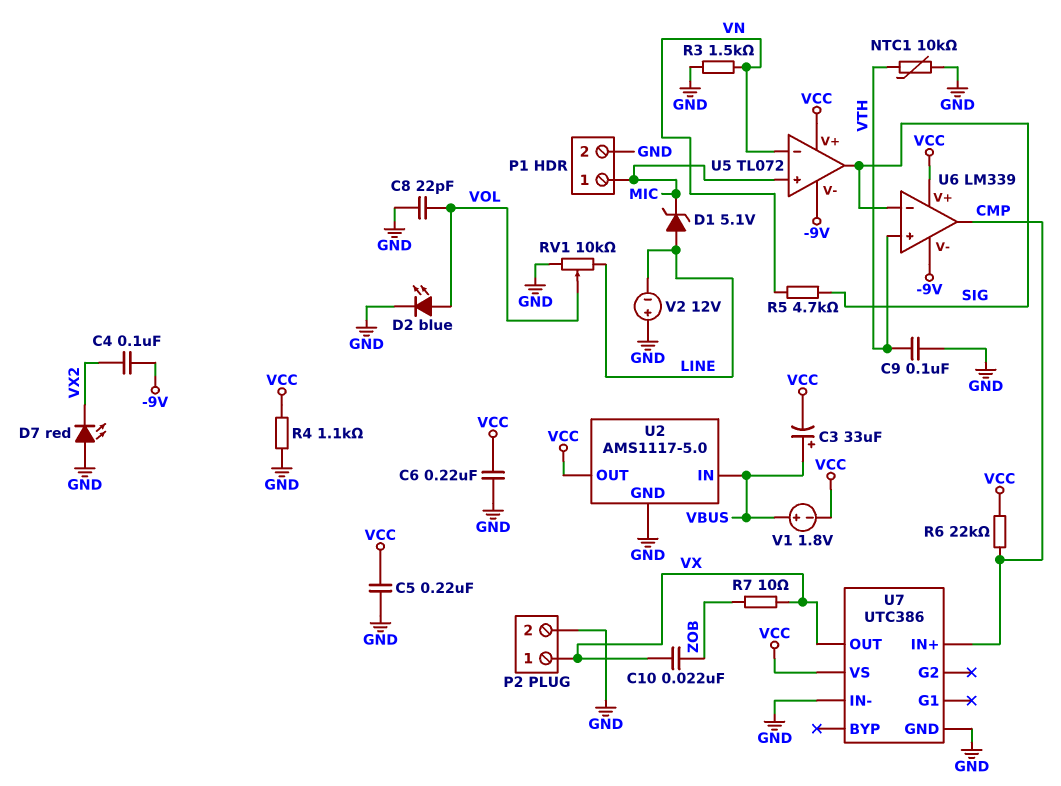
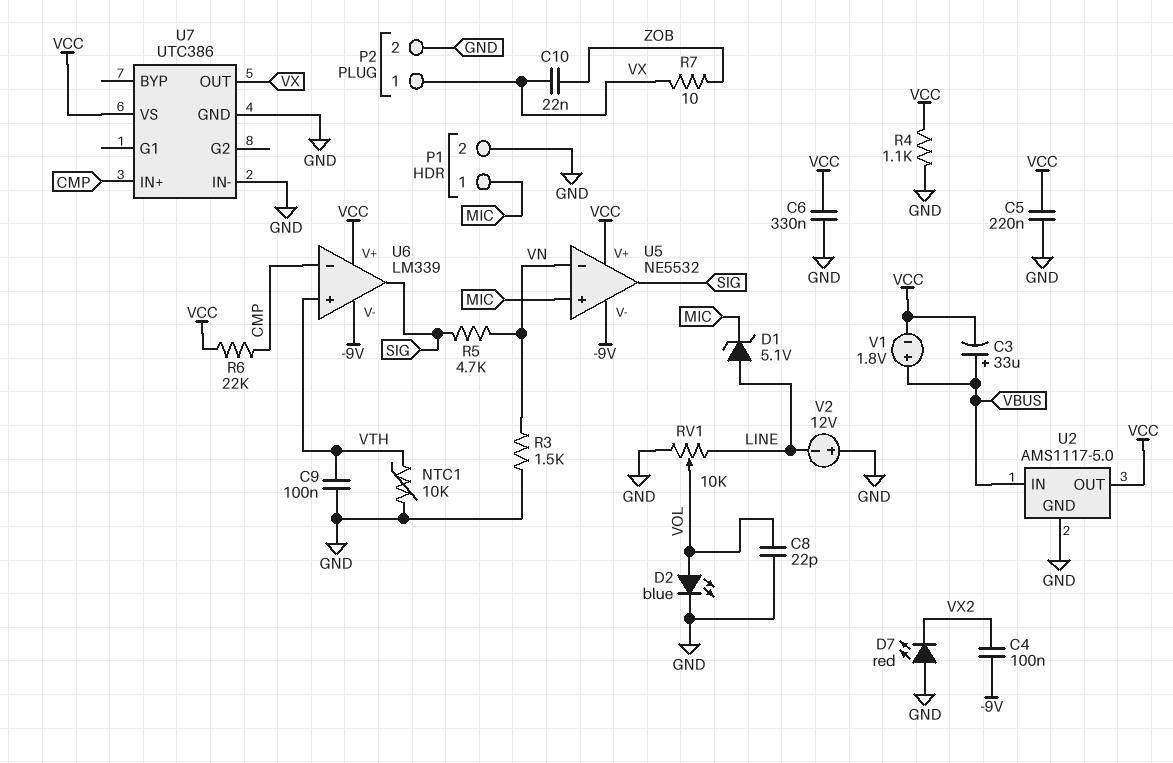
C6: 220nF (GND, VCC) -> 330nF (GND, VCC)
U5: TL072 -> NE5532
U6 pin in-: SIG -> CMP
U6 pin out: CMP -> SIG

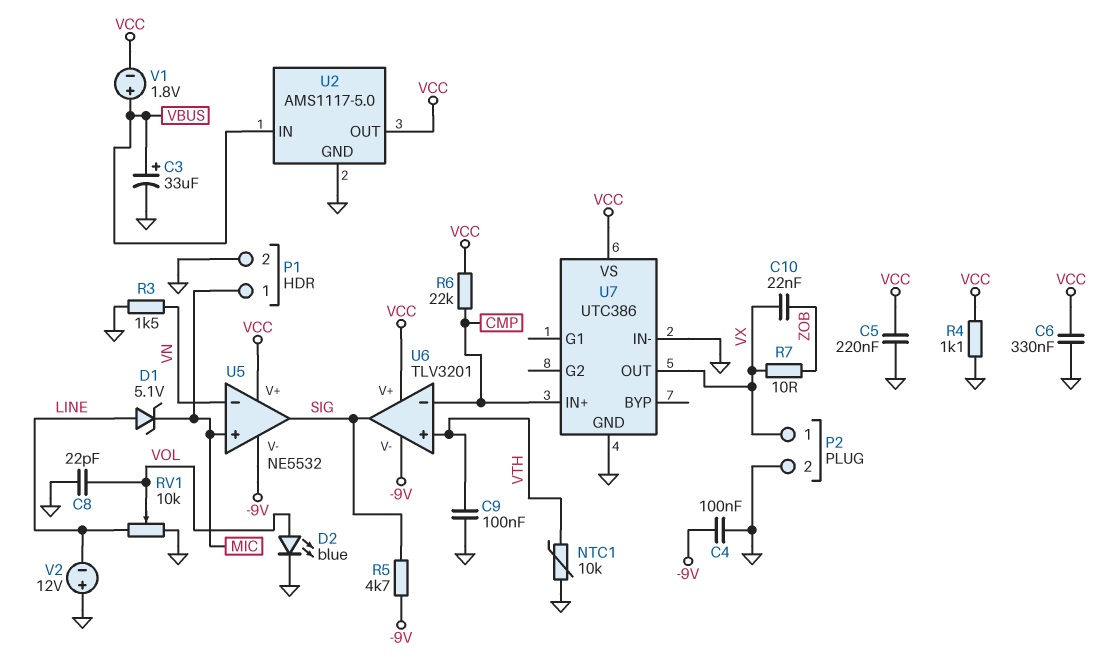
C3: 33uF (plus VBUS, minus VCC) -> 33uF (plus VBUS, minus GND)
C4: 100nF (-9V, VX2) -> 100nF (-9V, GND)
D7: LED red (A GND, K VX2) -> none
R5: 4.7k (SIG, VN) -> 4.7k (-9V, SIG)
U6: LM339 -> TLV3201

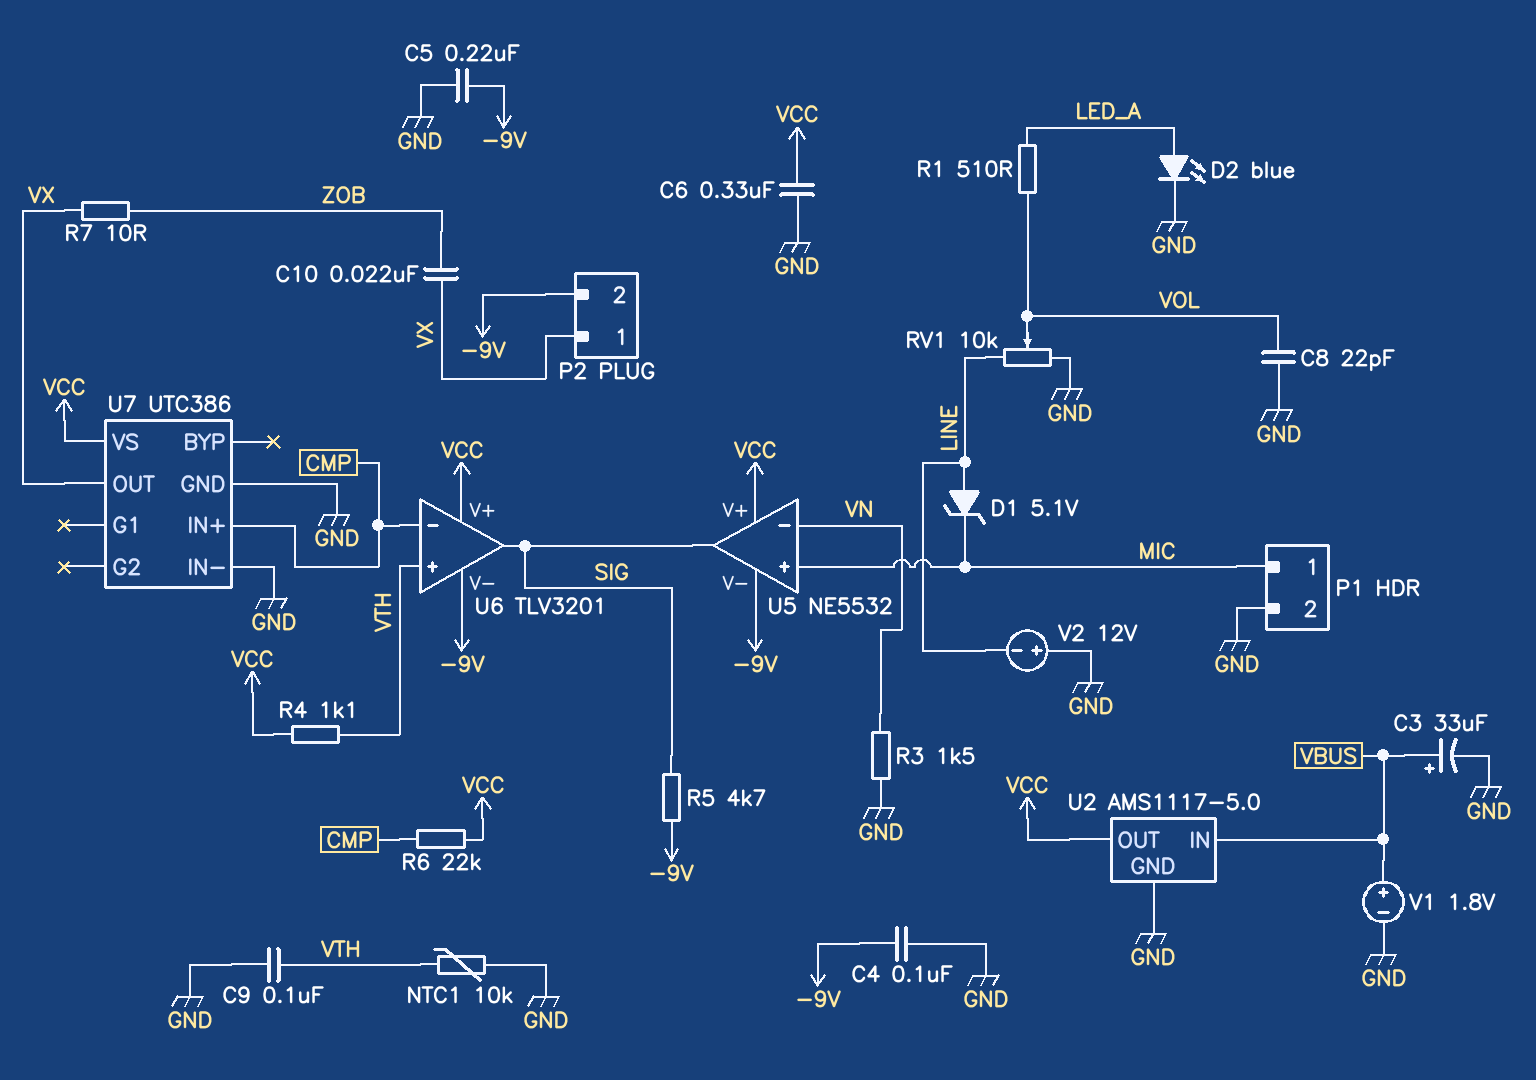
C5: 220nF (GND, VCC) -> 220nF (-9V, GND)
D2: LED blue (A VOL, K GND) -> LED blue (A LED_A, K GND)
P2 pin 2: GND -> -9V
R1: none -> 510 (LED_A, VOL)
R4: 1.1k (GND, VCC) -> 1.1k (VCC, VTH)
V1: 1.8V (plus VBUS, minus VCC) -> 1.8V (plus VBUS, minus GND)

